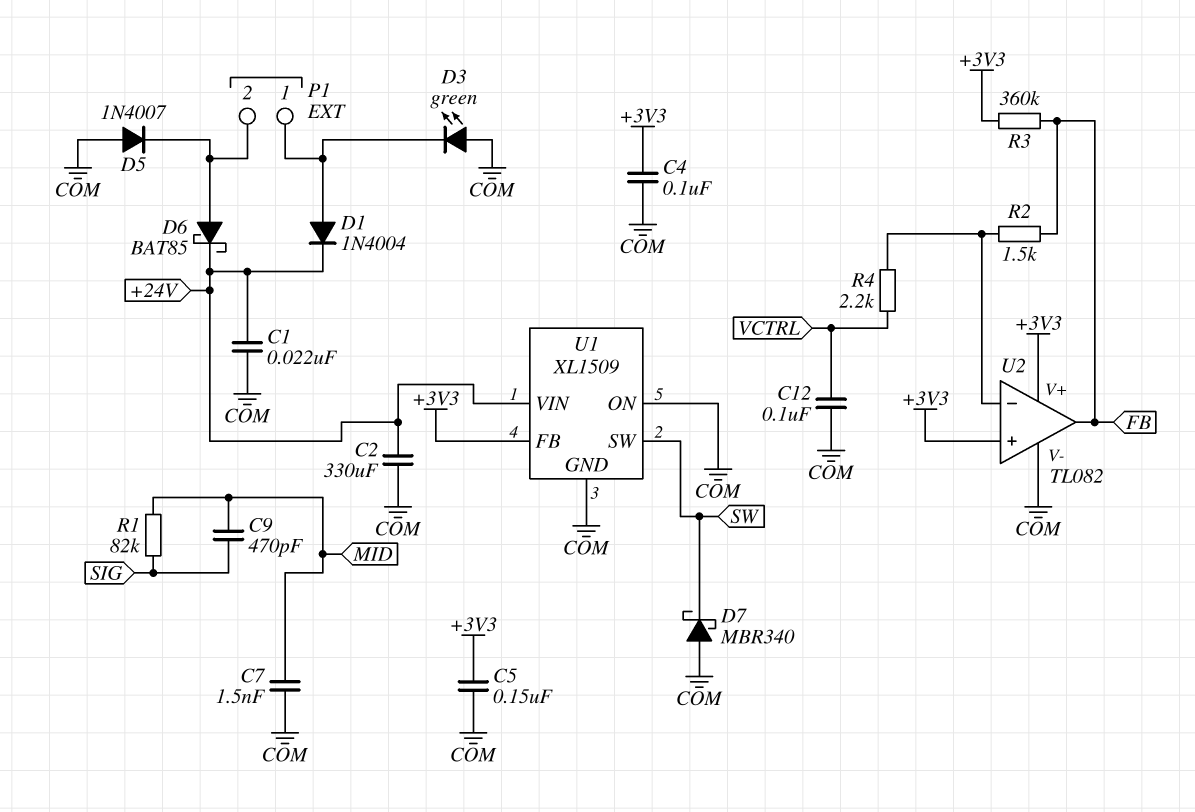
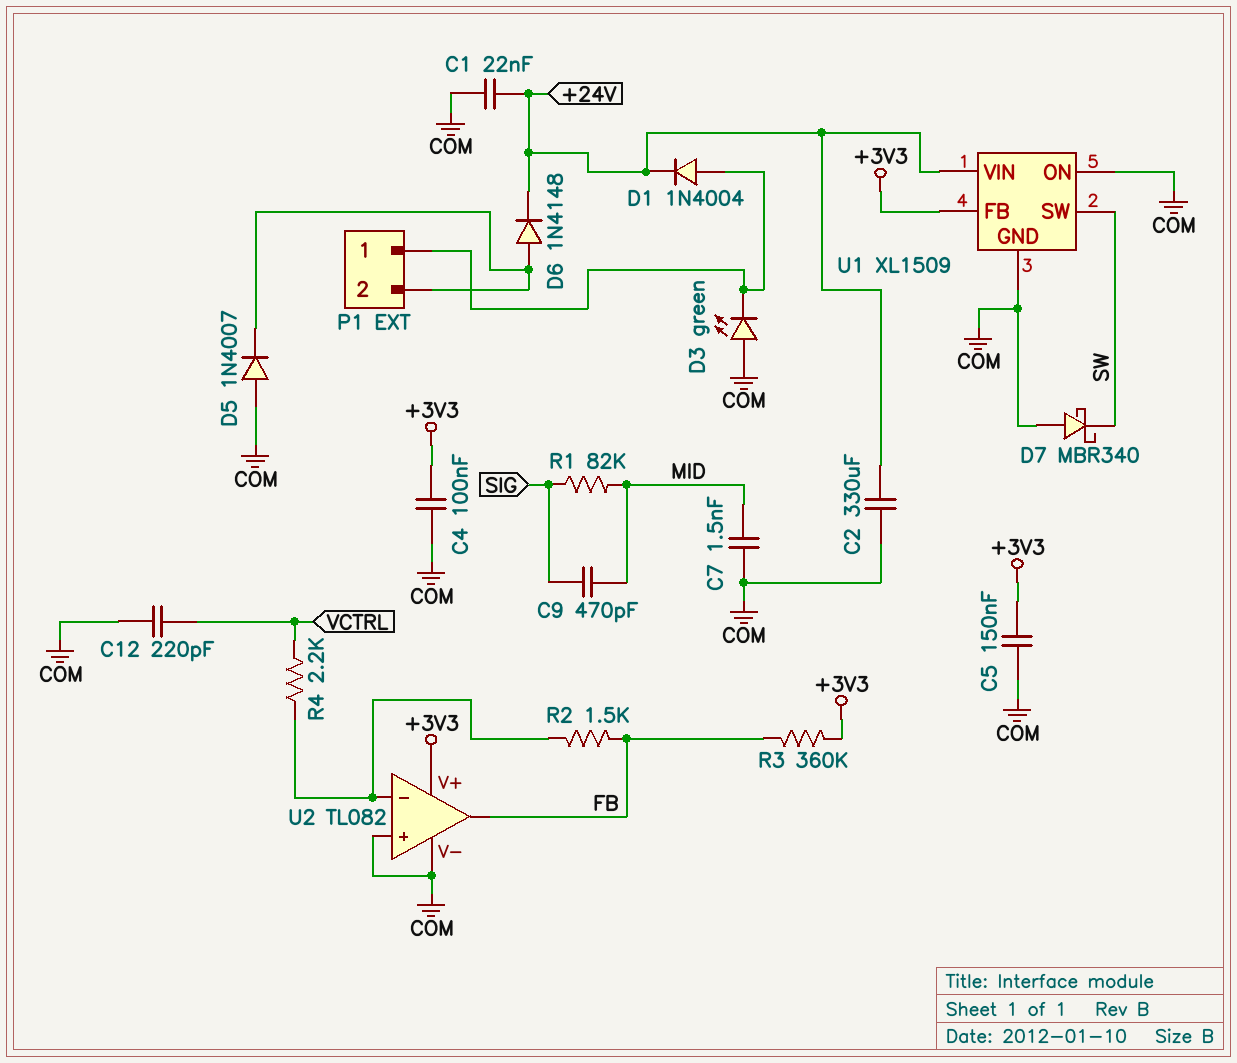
C12: 100nF (COM, VCTRL) -> 220pF (COM, VCTRL)
D6: schottky BAT85 (A P1/2, K +24V) -> diode 1N4148 (A P1/2, K +24V)
U2 pin in+: +3V3 -> COM

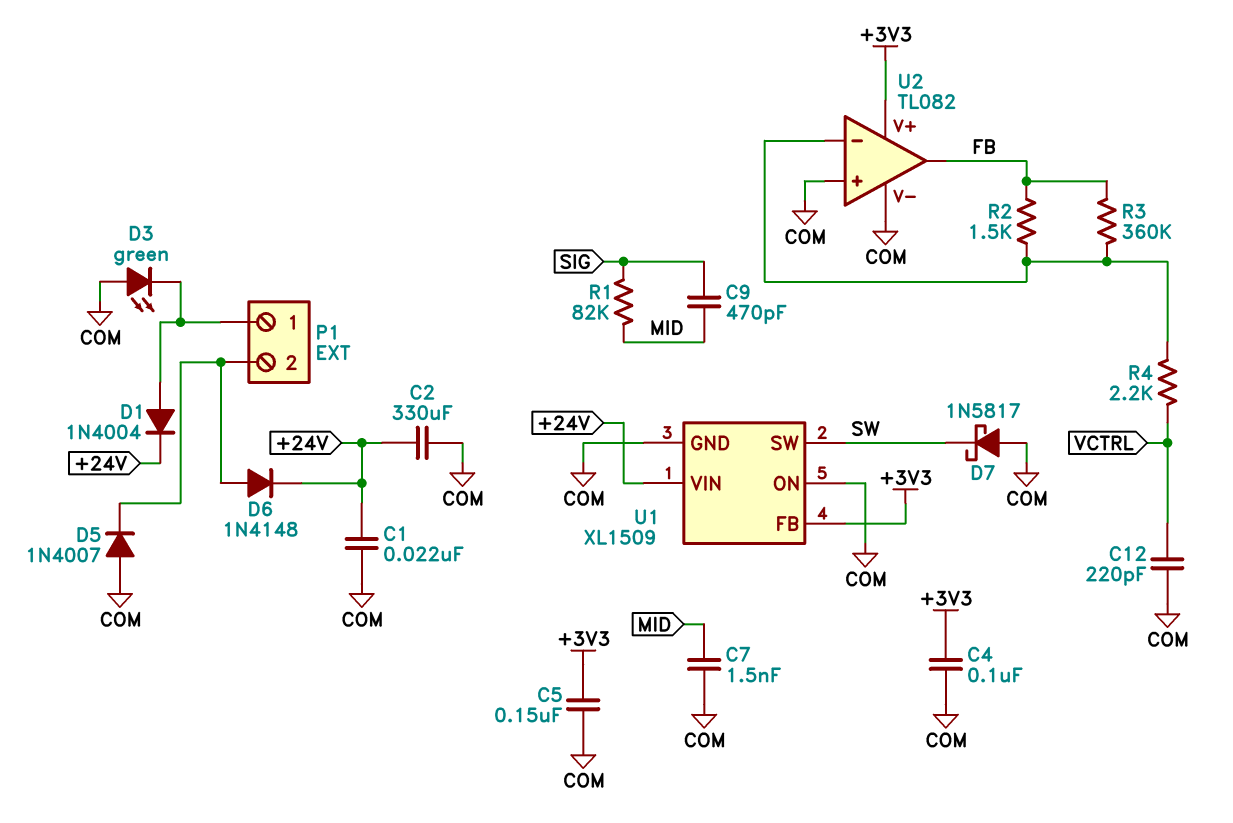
D7: schottky MBR340 (A COM, K SW) -> schottky 1N5817 (A COM, K SW)
R3: 360k (+3V3, FB) -> 360k (FB, U2/in-)

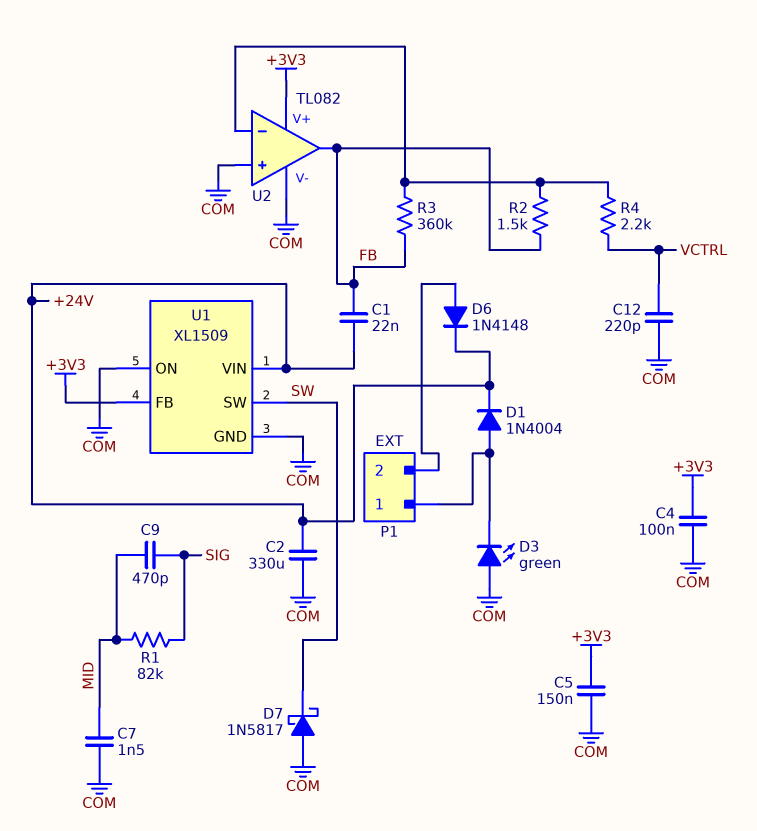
C1: 22nF (+24V, COM) -> 22nF (+24V, FB)
D5: diode 1N4007 (A COM, K P1/2) -> none

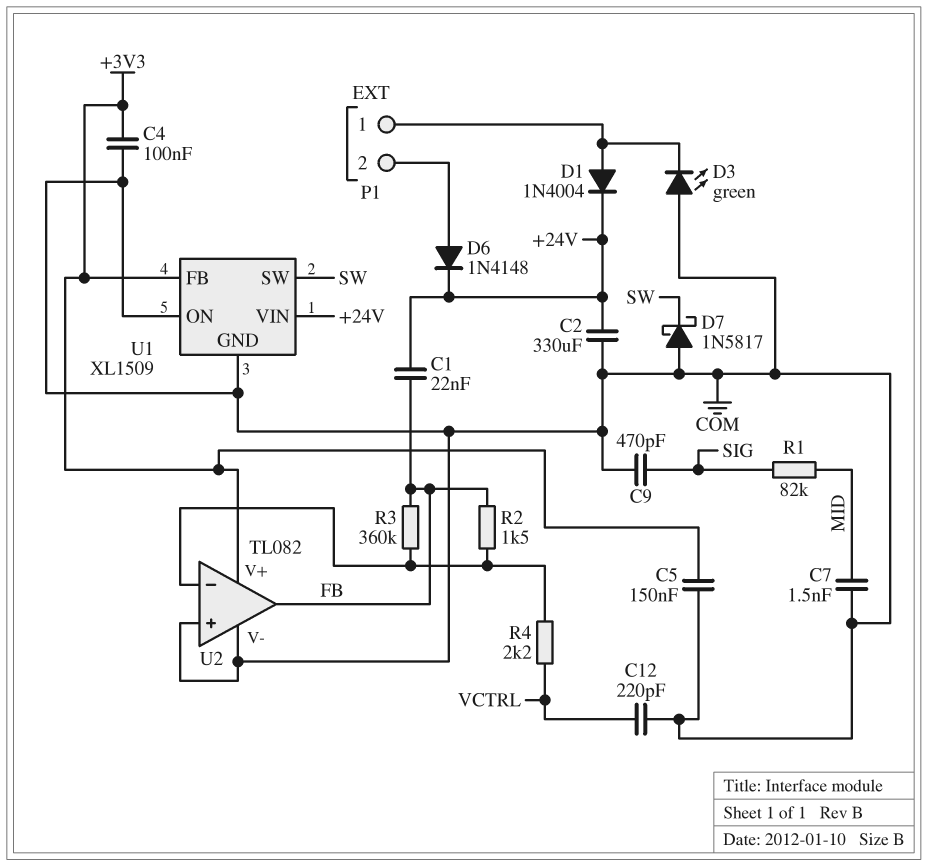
C9: 470pF (MID, SIG) -> 470pF (COM, SIG)

